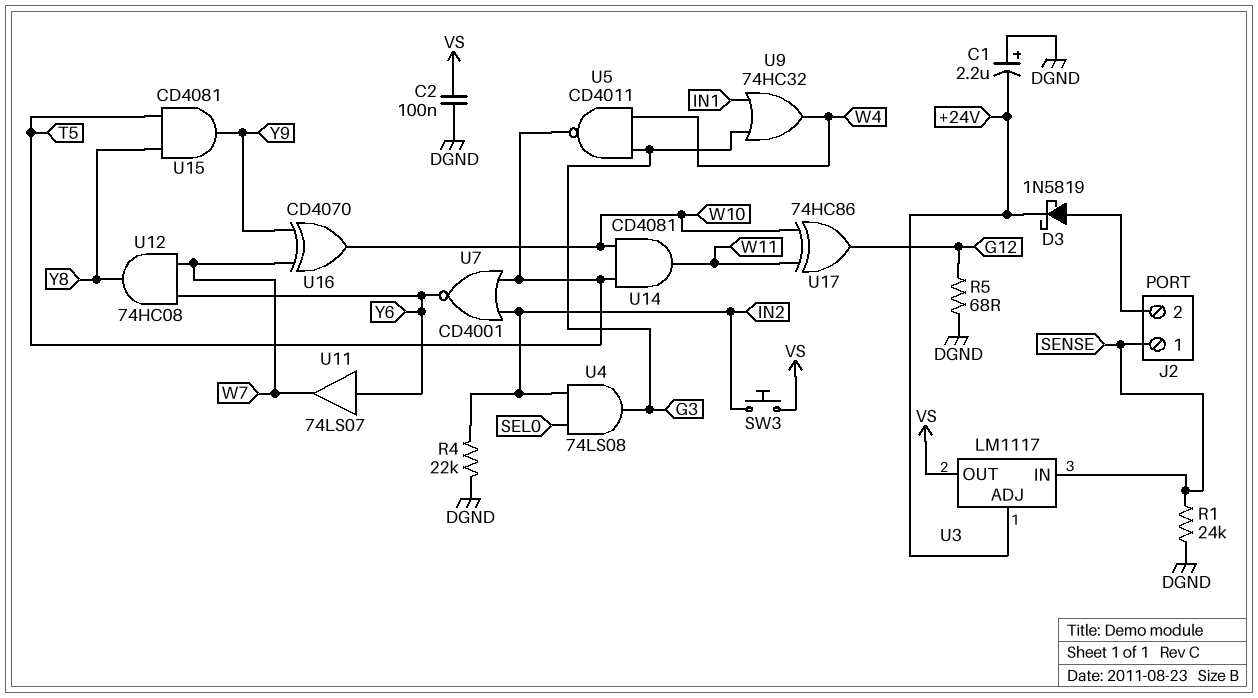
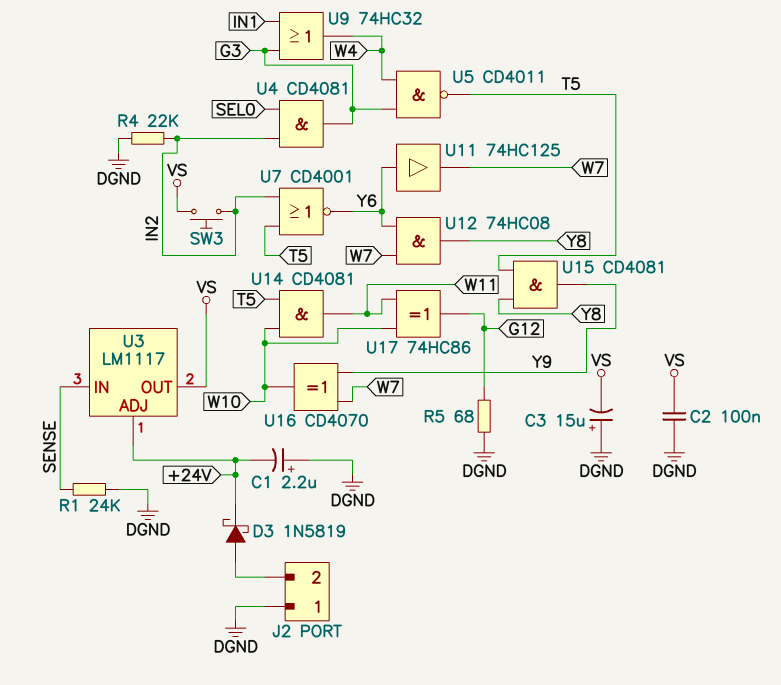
C3: none -> 15uF (plus DGND, minus VS)
J2 pin 1: SENSE -> DGND
U4: AND 74LS08 (in IN2, in SEL0, out G3) -> AND CD4081 (in IN2, in SEL0, out G3)
U11: buffer 74LS07 (in Y6, out W7) -> buffer 74HC125 (in Y6, out W7)

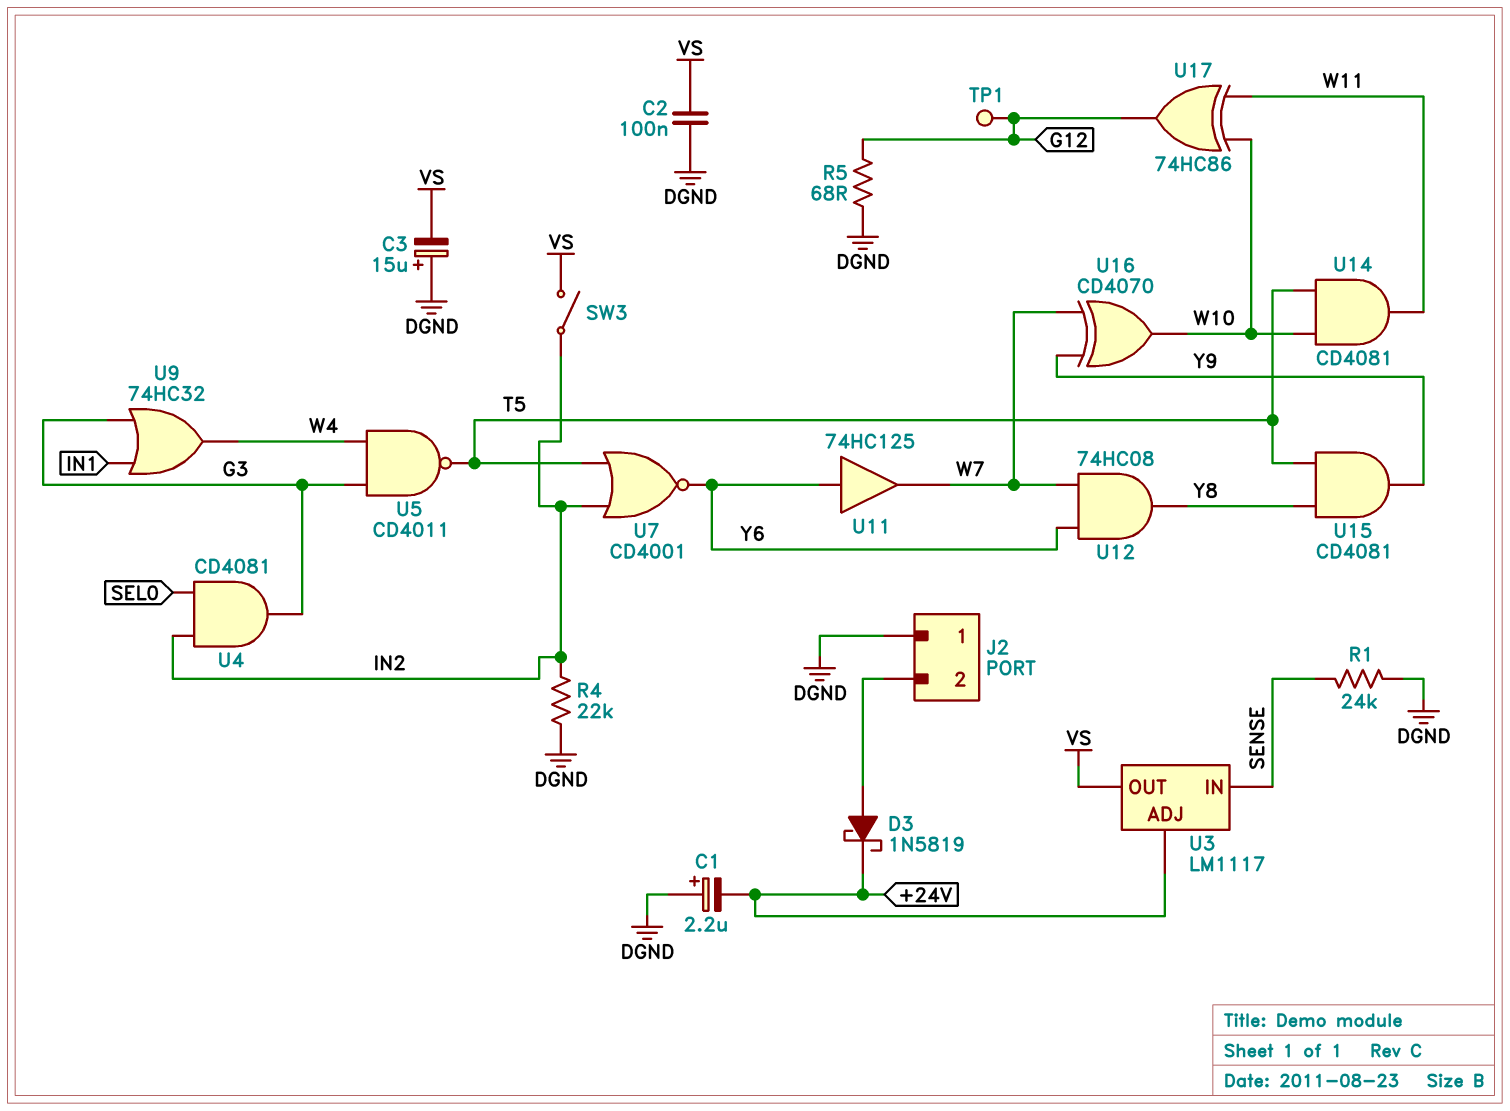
SW3: button (IN2, VS) -> switch (IN2, VS)
TP1: none -> test point (G12)

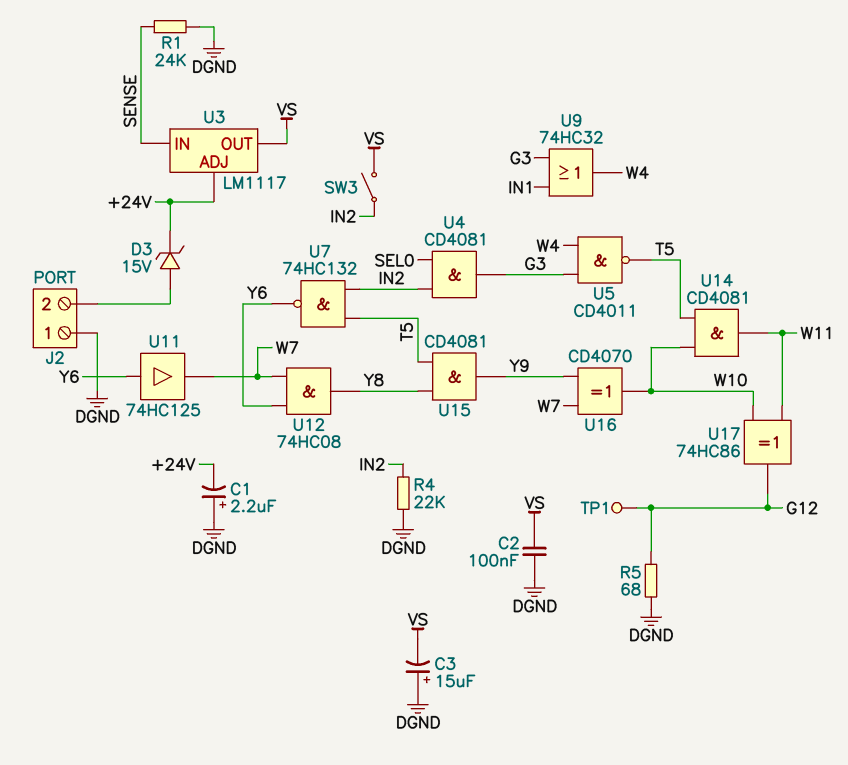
D3: schottky 1N5819 (A J2/2, K +24V) -> zener 15V (A J2/2, K +24V)
U7: NOR CD4001 (in IN2, in T5, out Y6) -> NAND 74HC132 (in IN2, in T5, out Y6)

